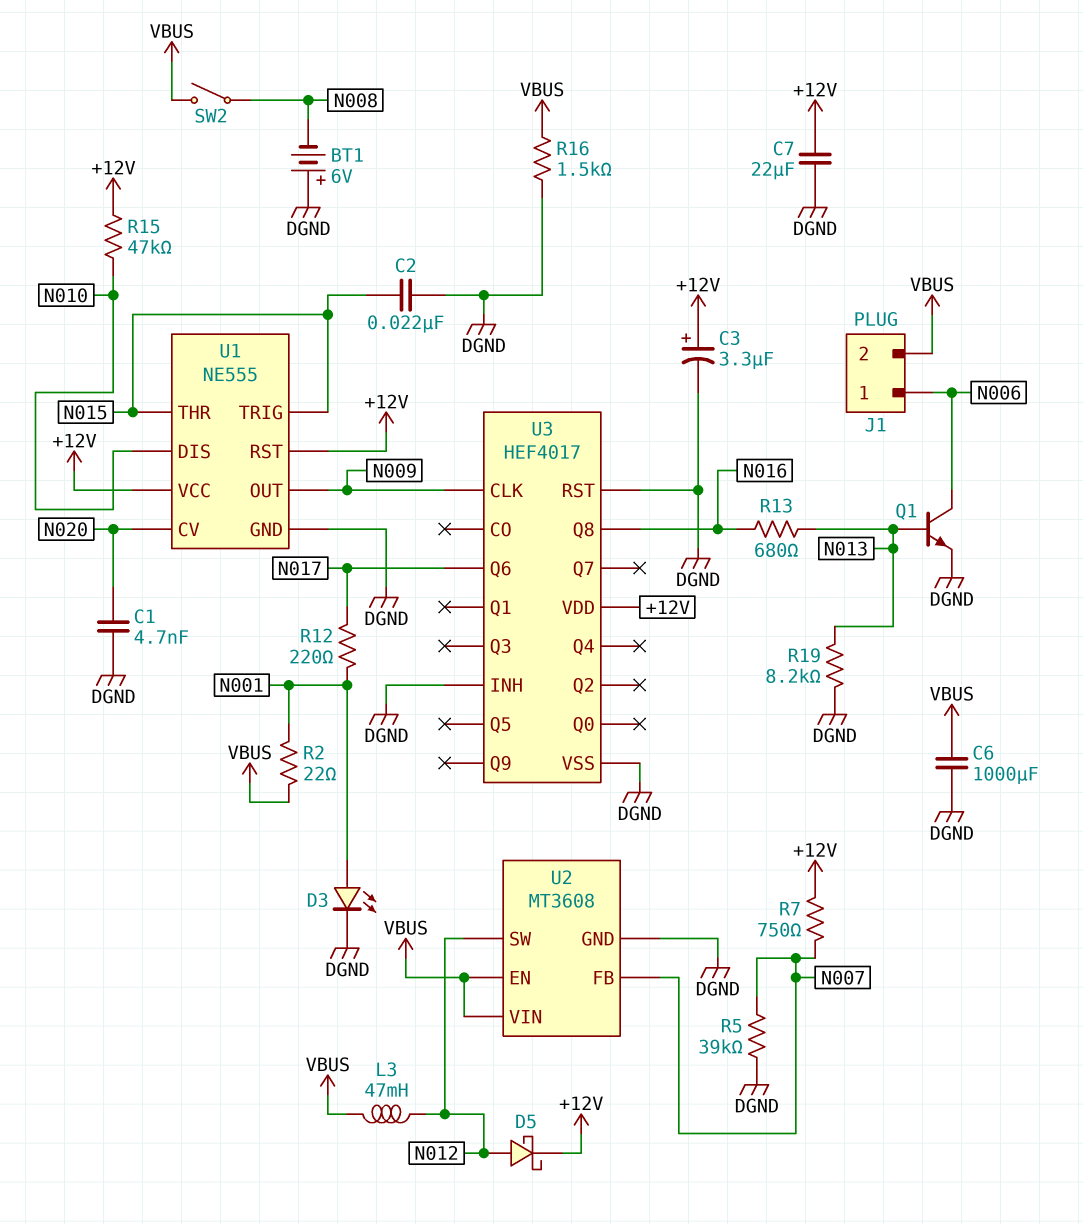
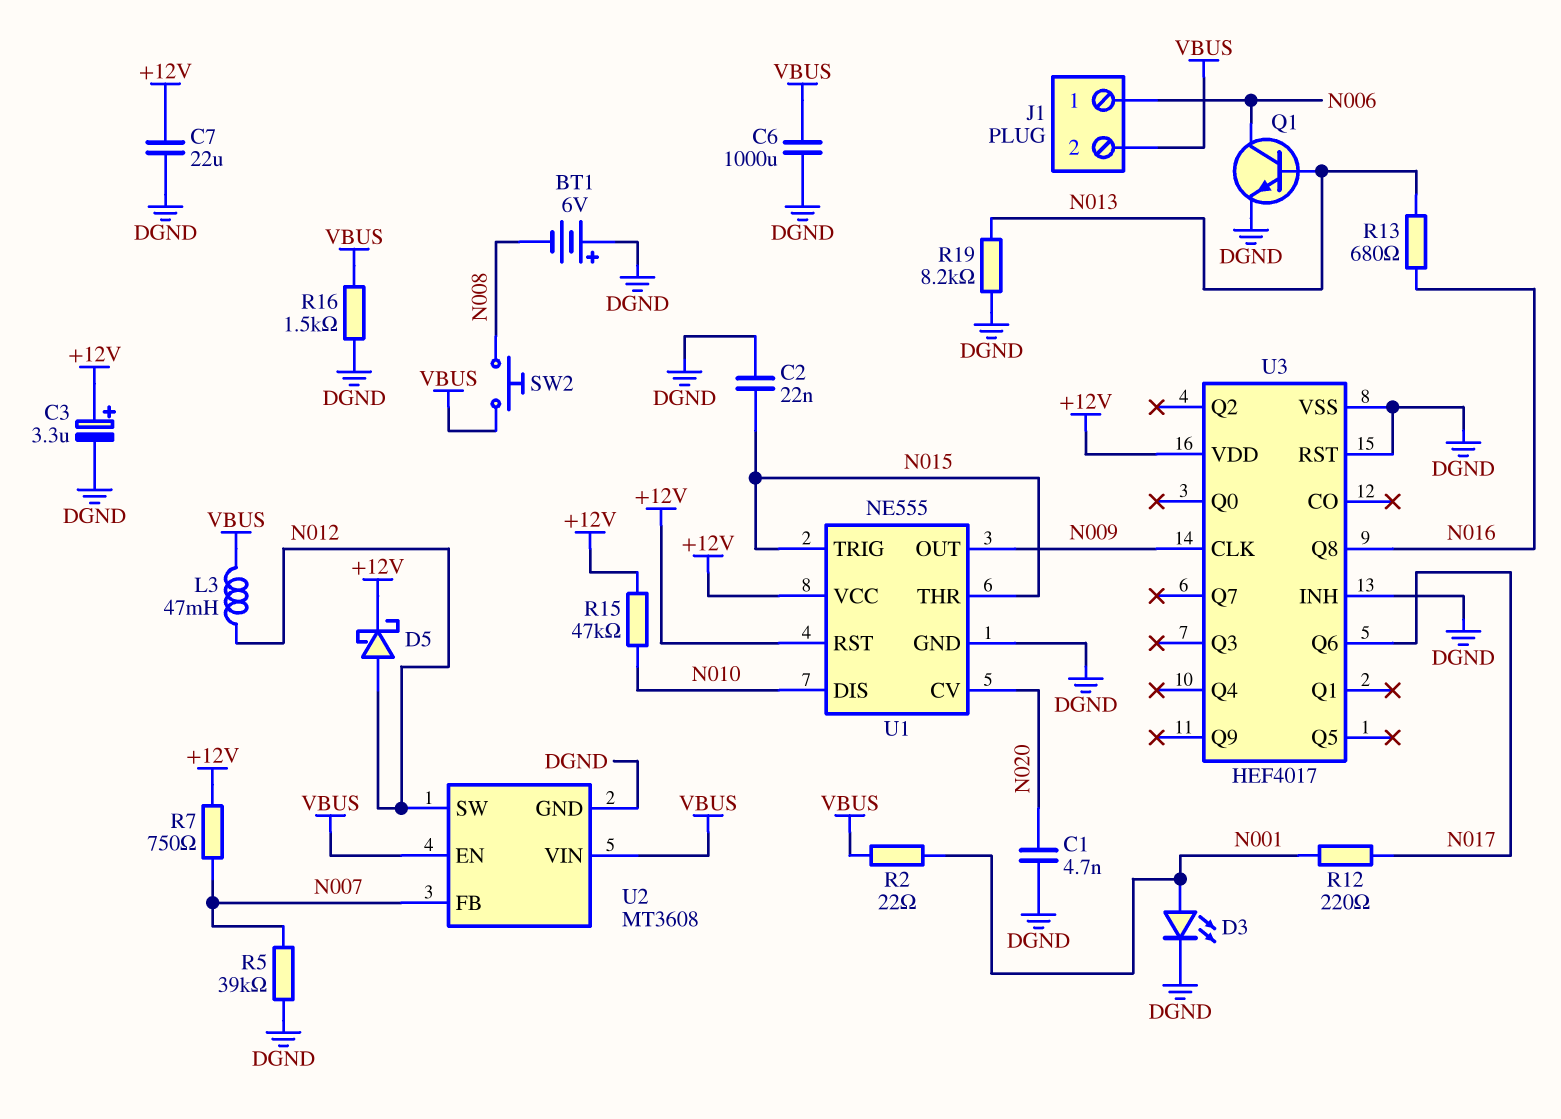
SW2: switch (N008, VBUS) -> button (N008, VBUS)

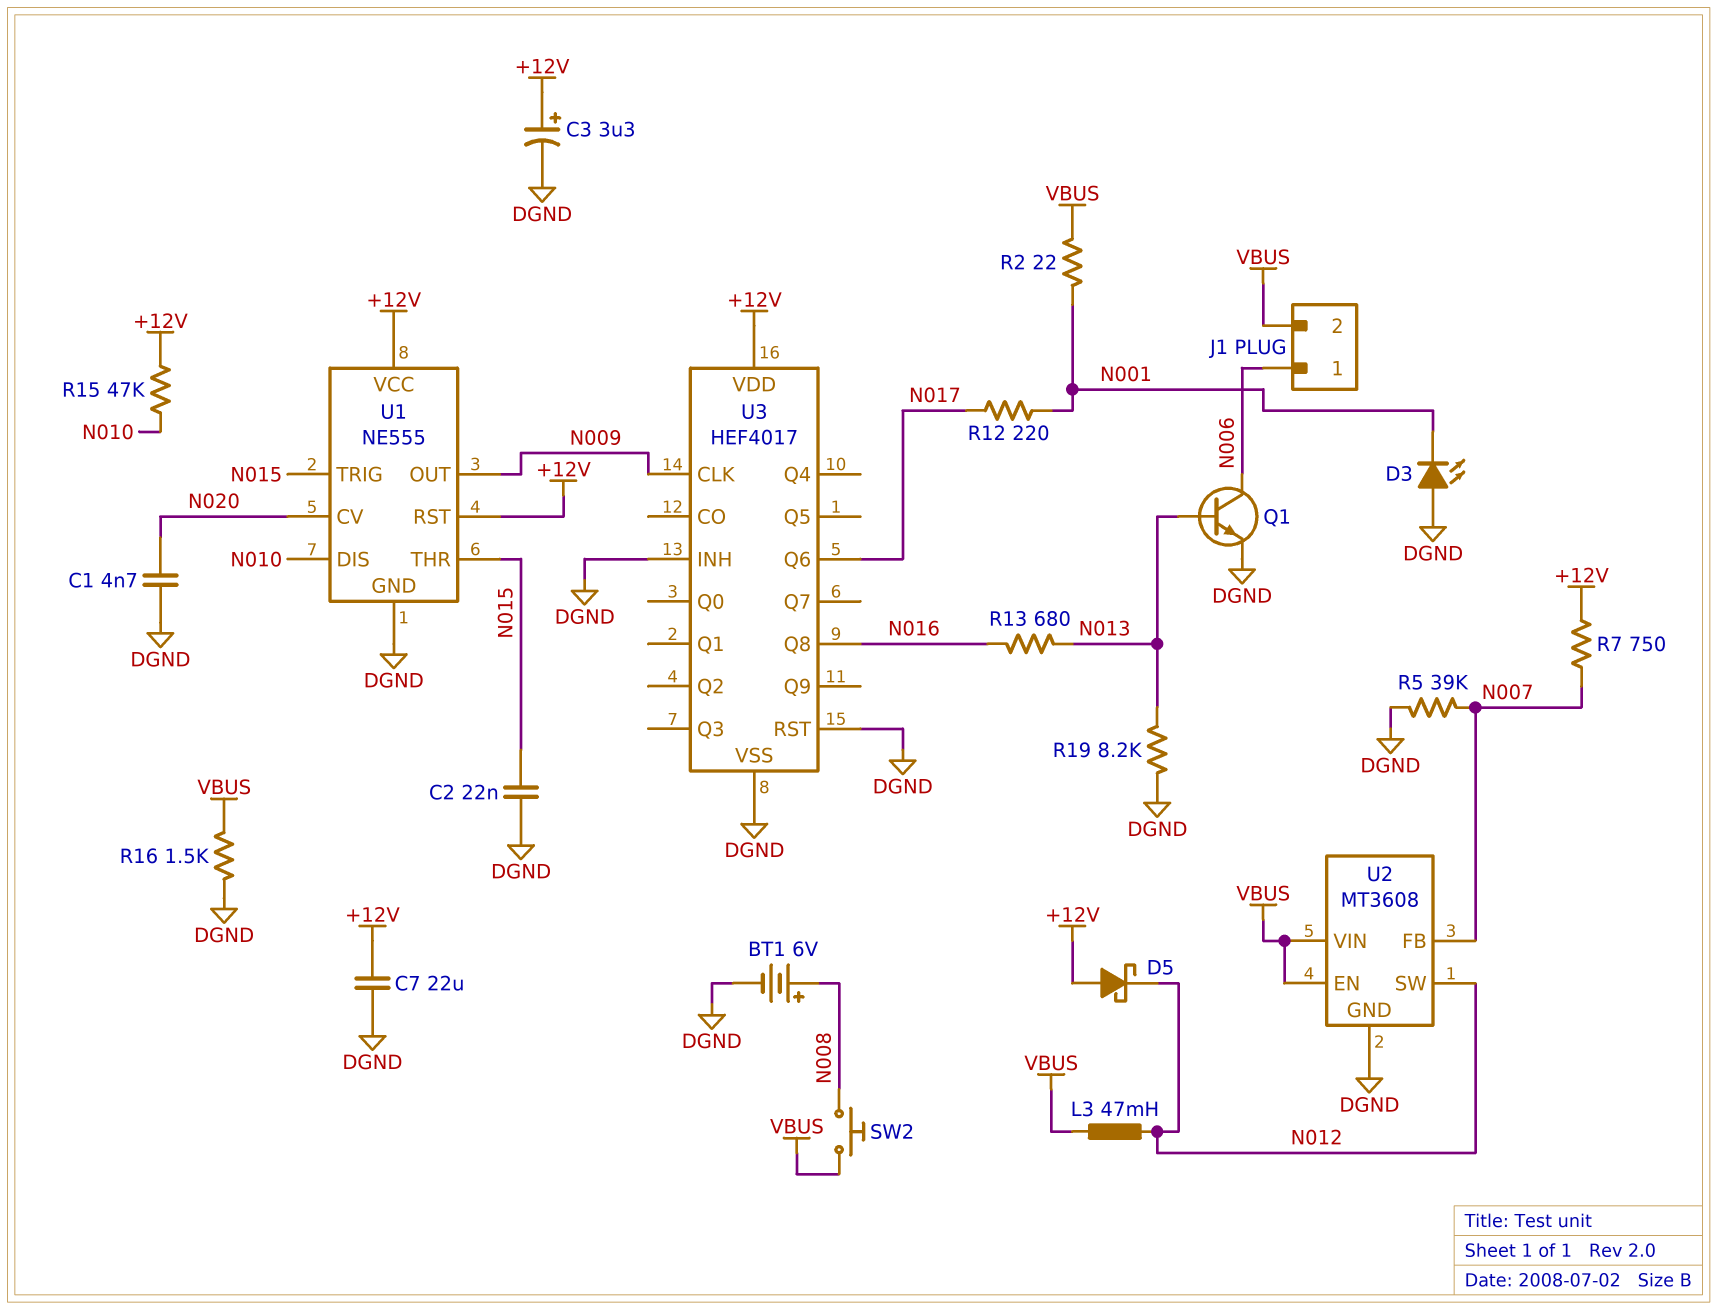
BT1: 6V (plus DGND, minus N008) -> 6V (plus N008, minus DGND)
C6: 1000uF (DGND, VBUS) -> none
D3: LED (A N001, K DGND) -> LED (A DGND, K N001)
D5: schottky (A N012, K +12V) -> schottky (A +12V, K N012)

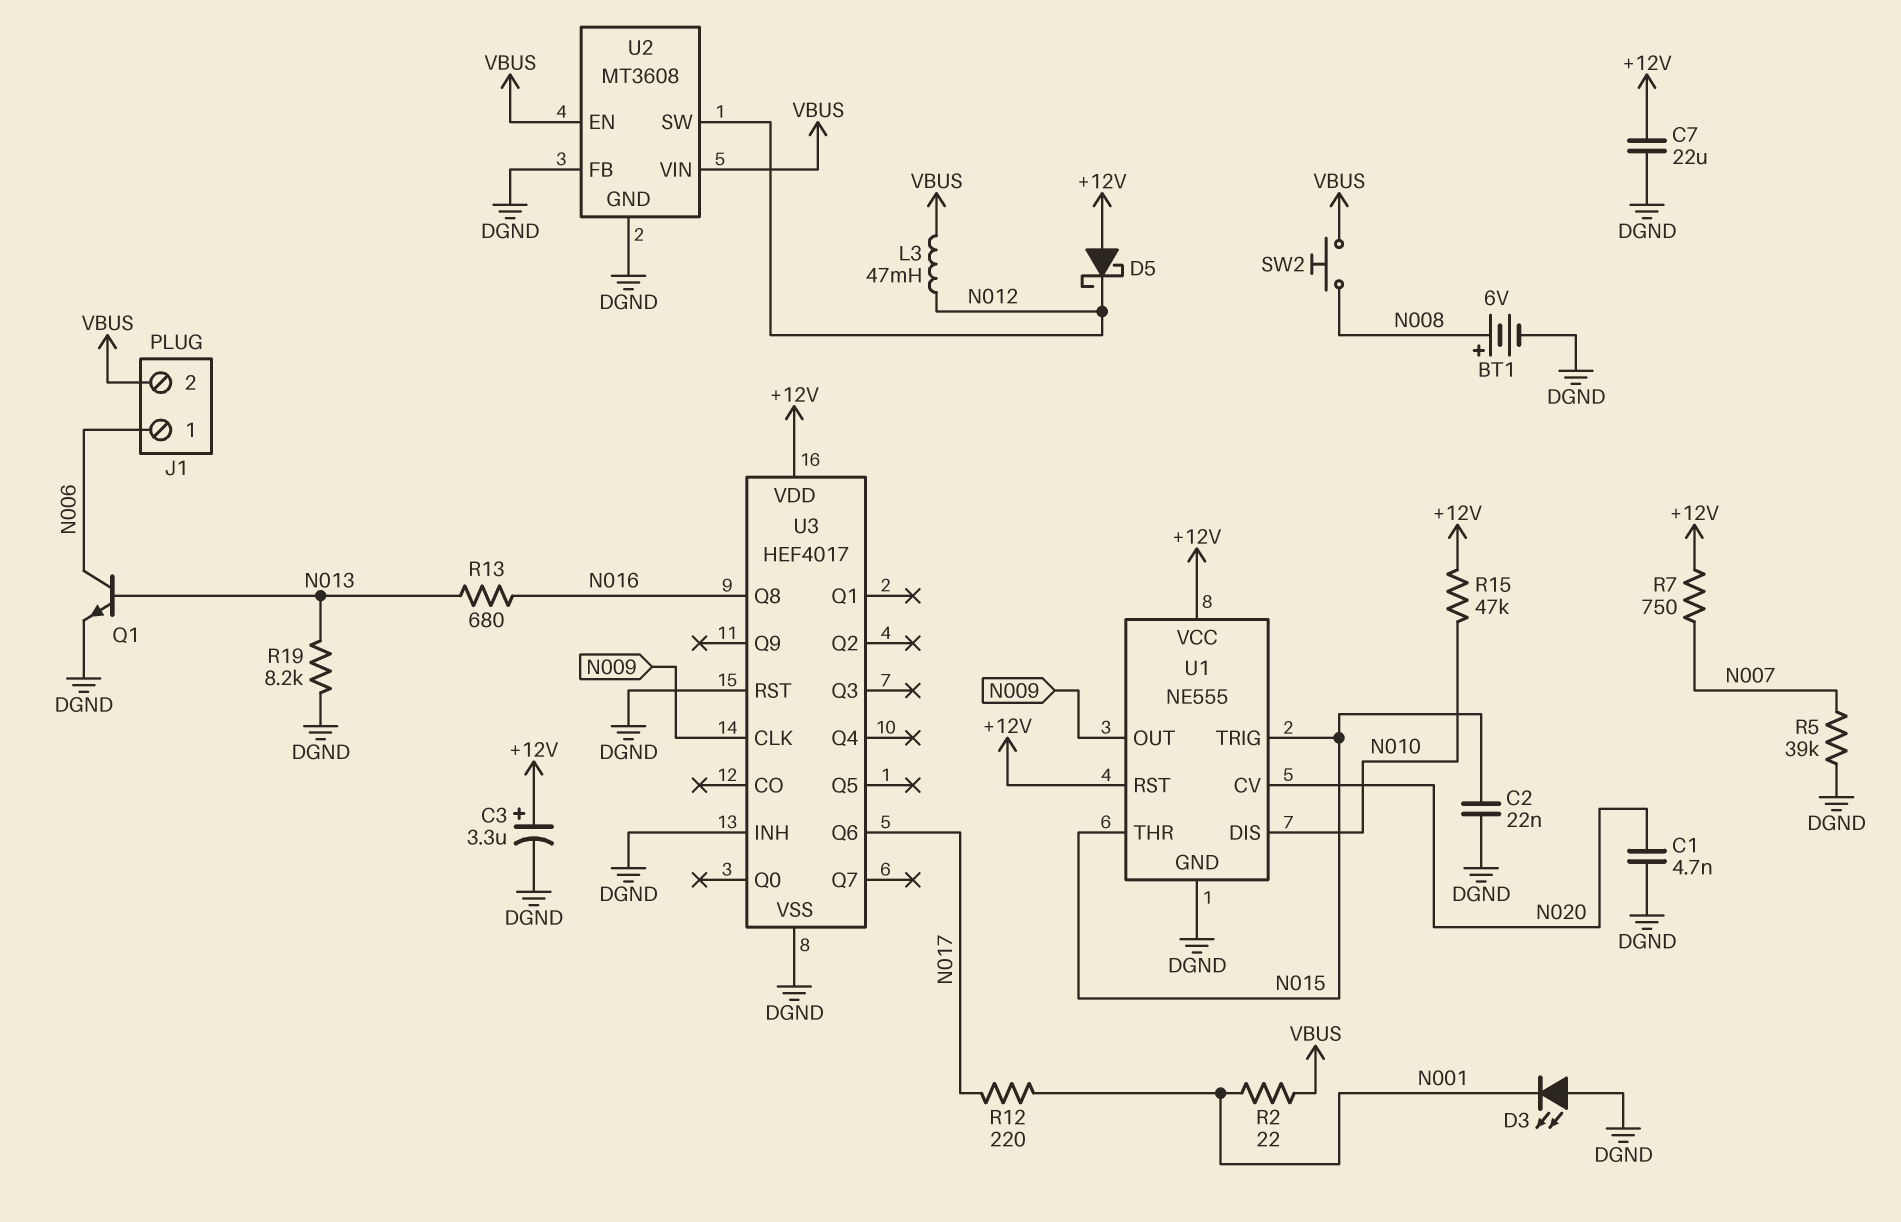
R16: 1.5k (DGND, VBUS) -> none
U2 pin FB: N007 -> DGND

